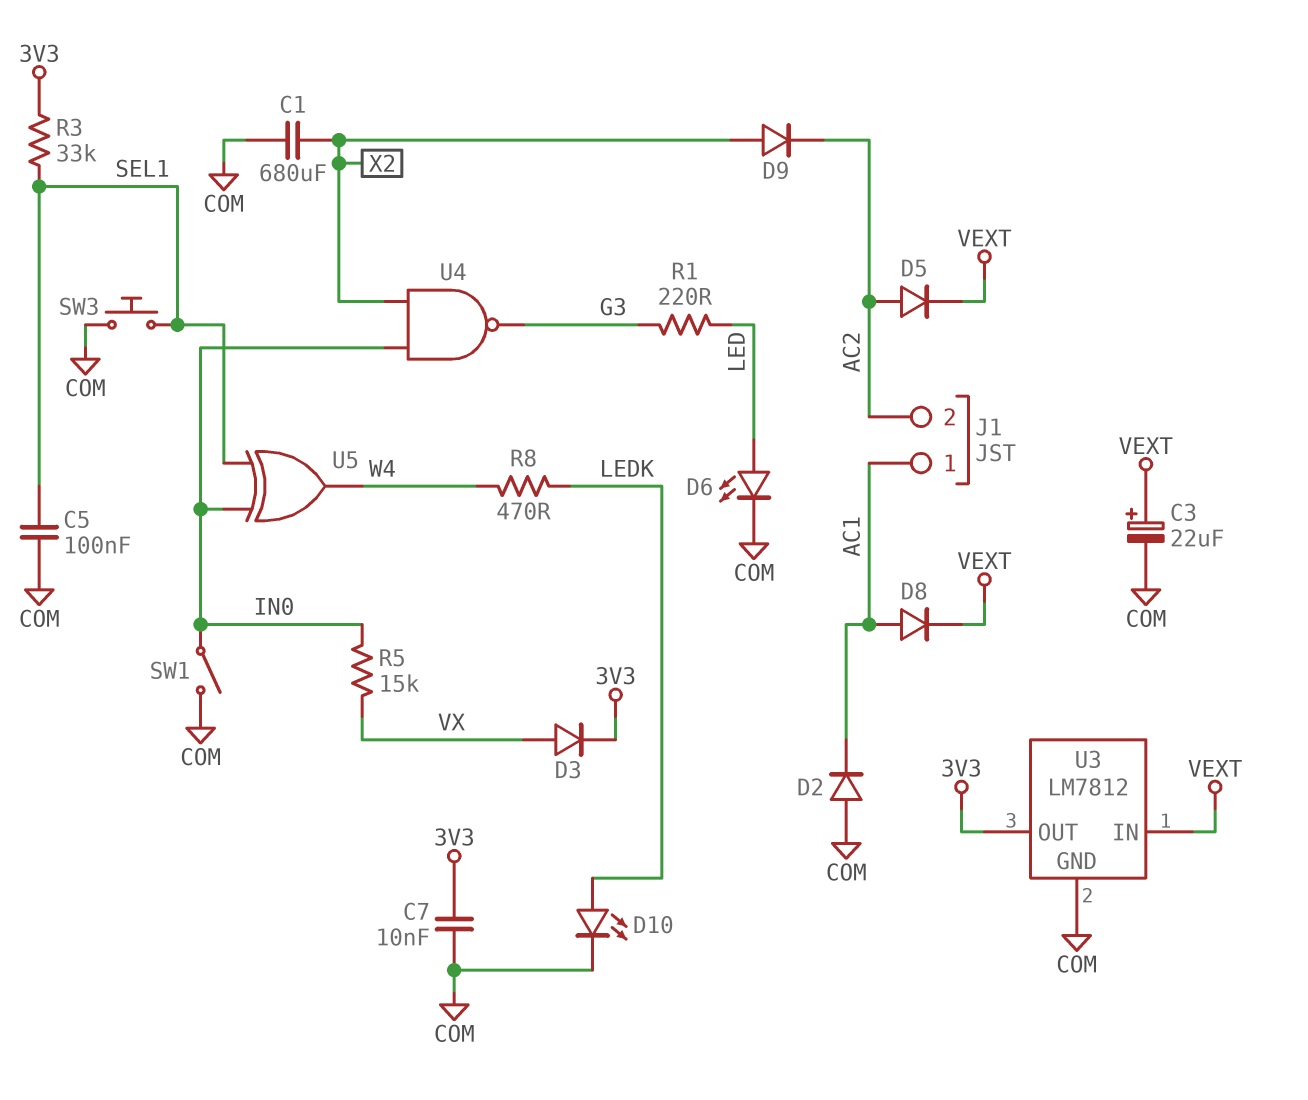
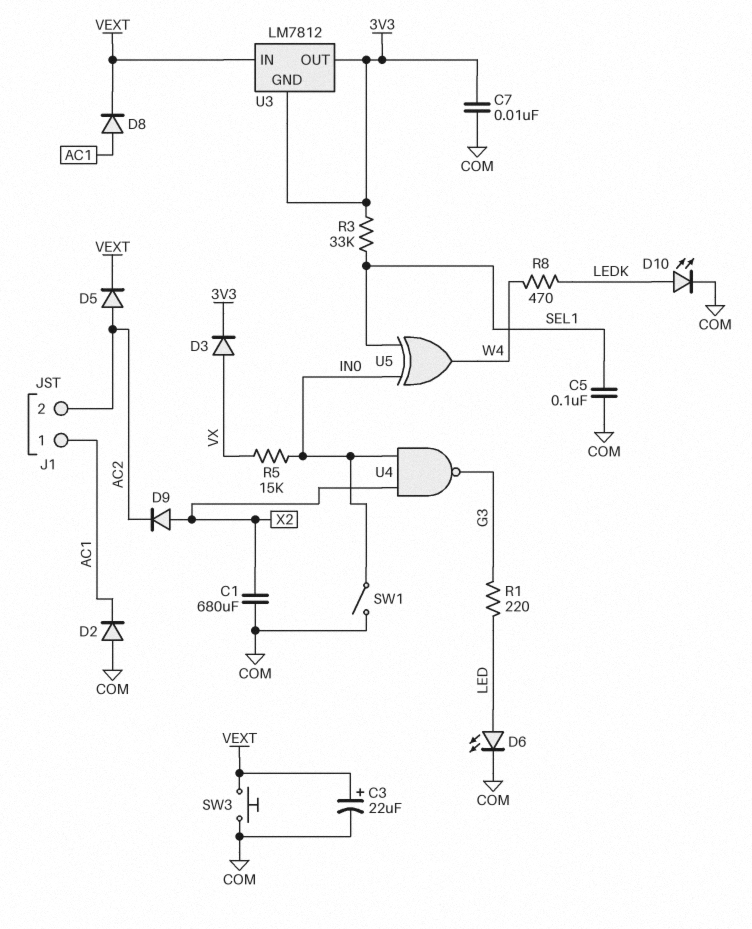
SW3: button (COM, SEL1) -> button (COM, VEXT)
U3 pin GND: COM -> 3V3

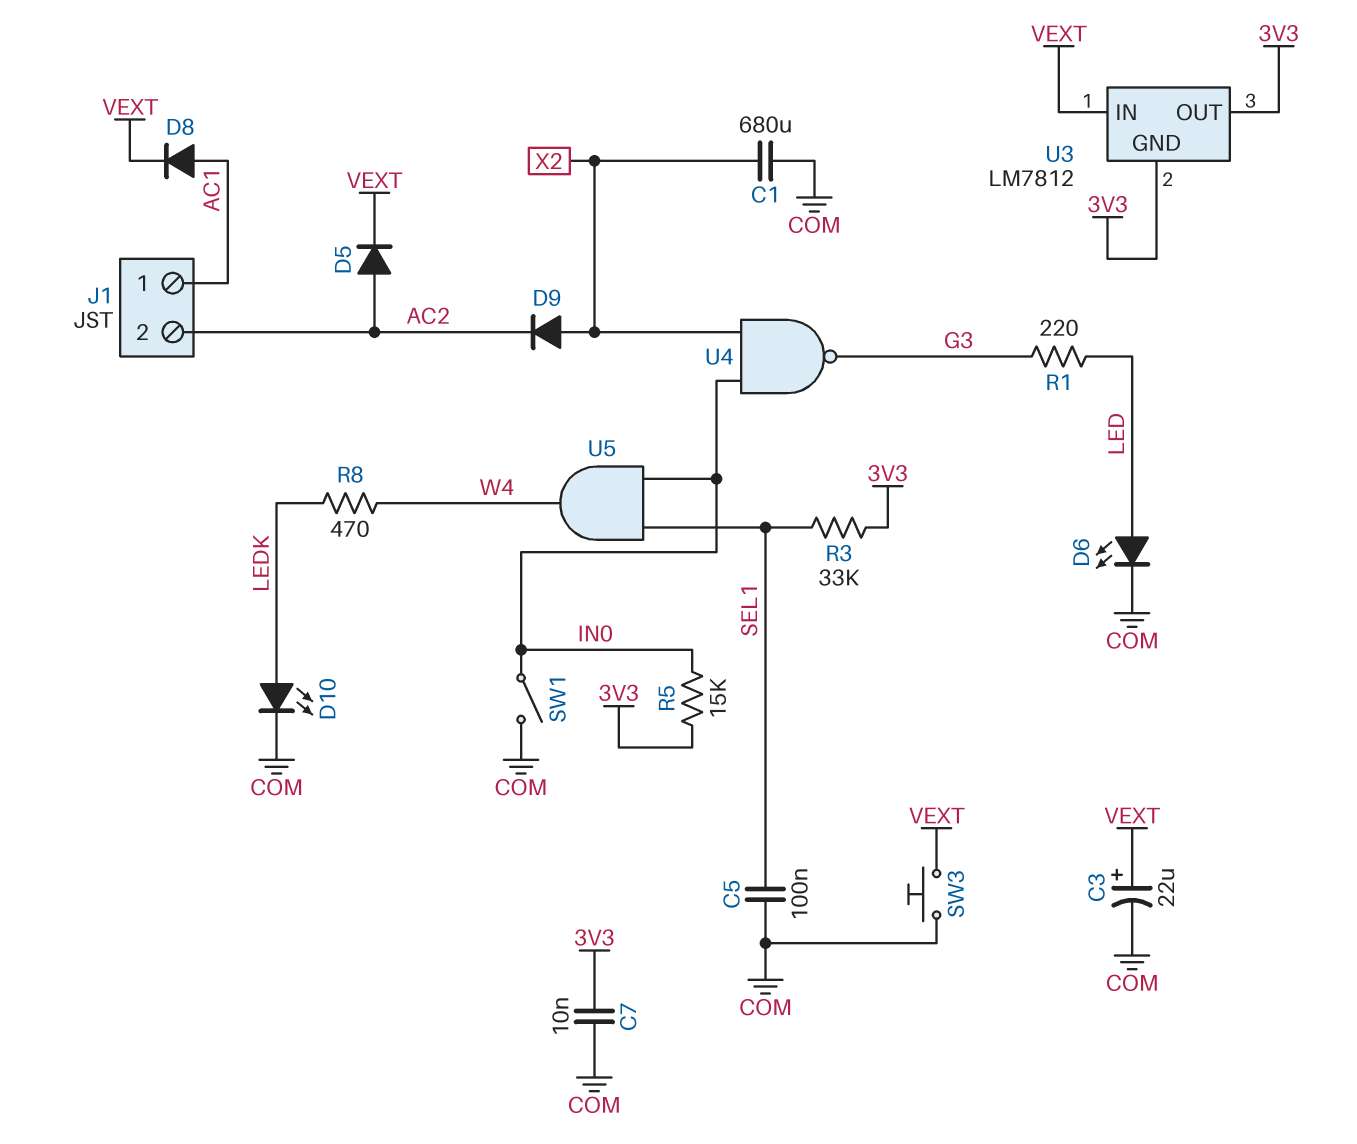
D2: diode (A COM, K AC1) -> none
D3: diode (A VX, K 3V3) -> none
R5: 15k (IN0, VX) -> 15k (3V3, IN0)
U5: XOR (in IN0, in SEL1, out W4) -> AND (in IN0, in SEL1, out W4)

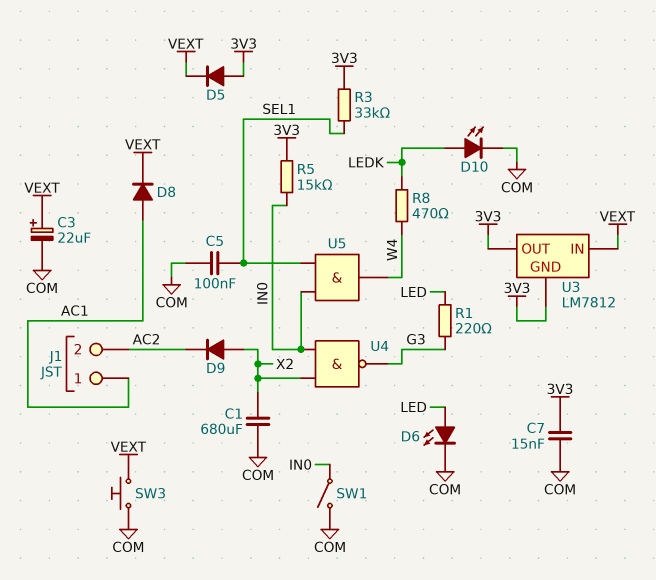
C7: 10nF (3V3, COM) -> 15nF (3V3, COM)
D5: diode (A AC2, K VEXT) -> diode (A 3V3, K VEXT)

